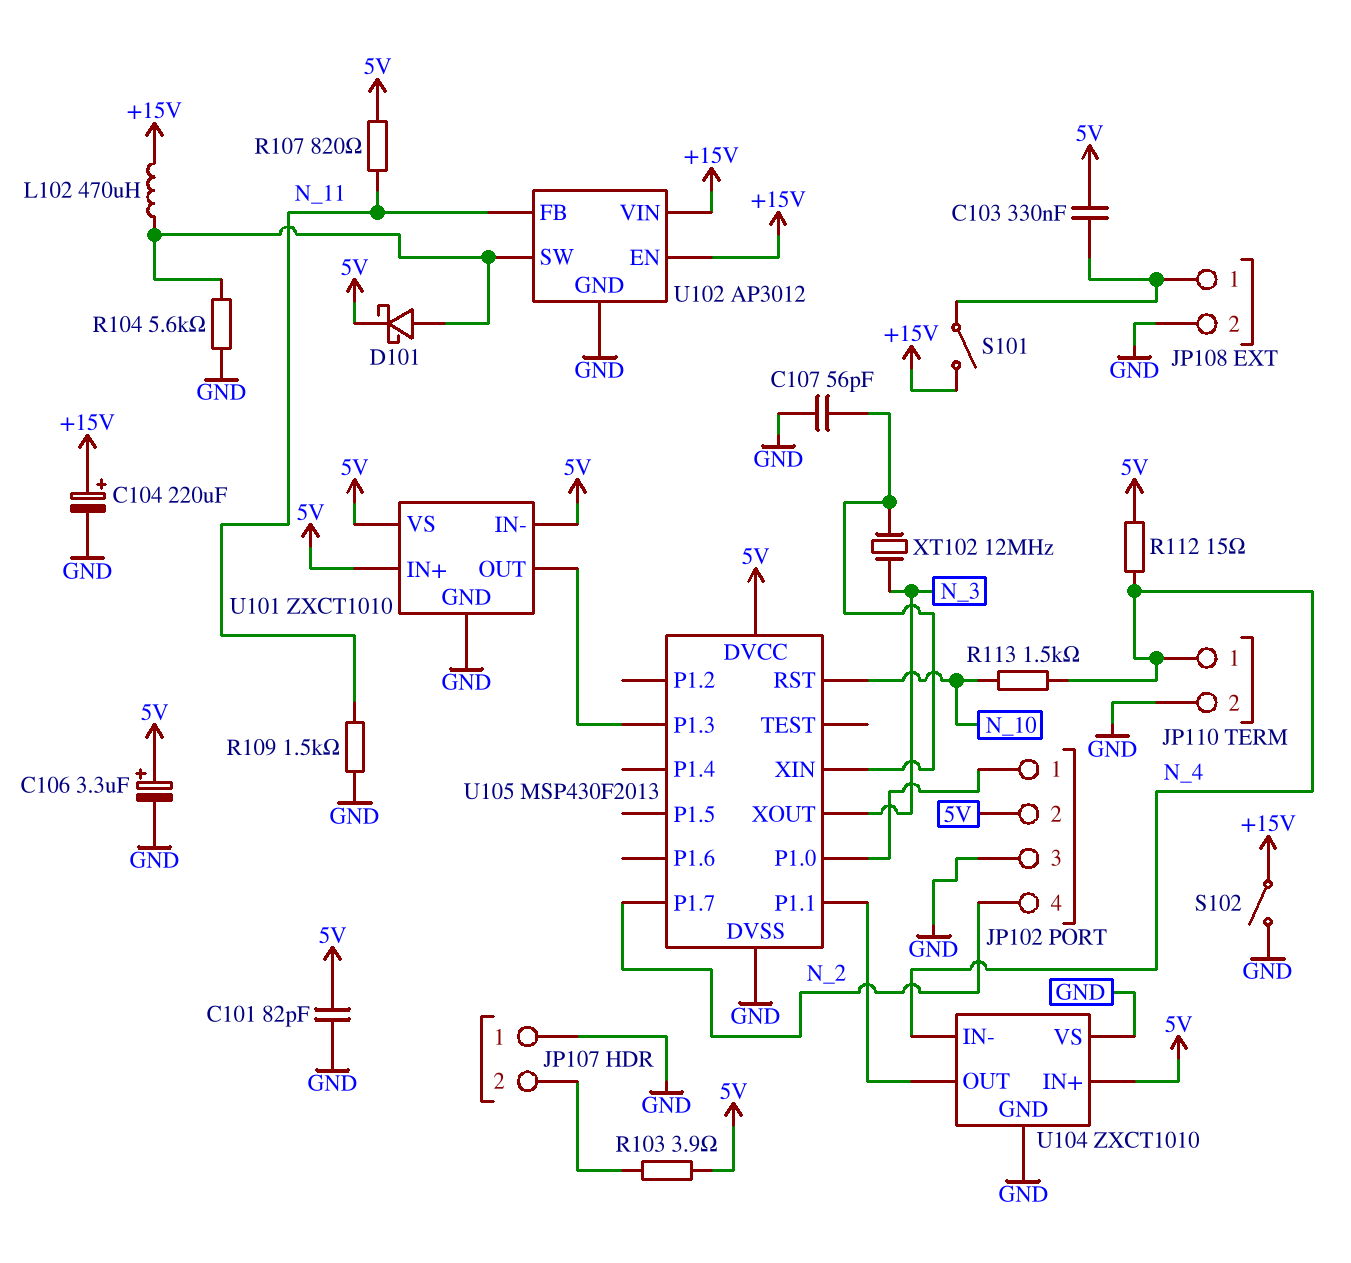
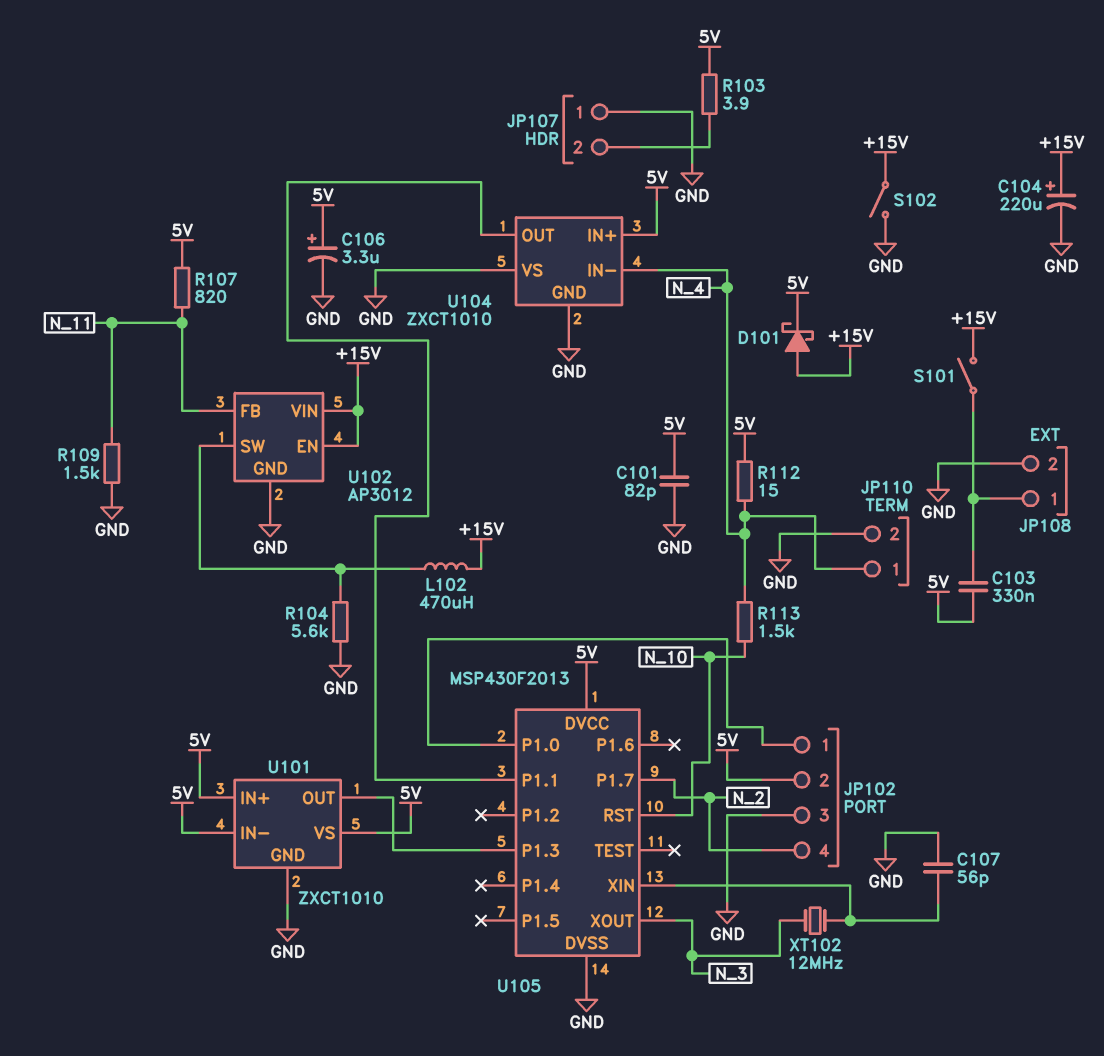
D101: schottky (A U102/SW, K 5V) -> schottky (A +15V, K 5V)

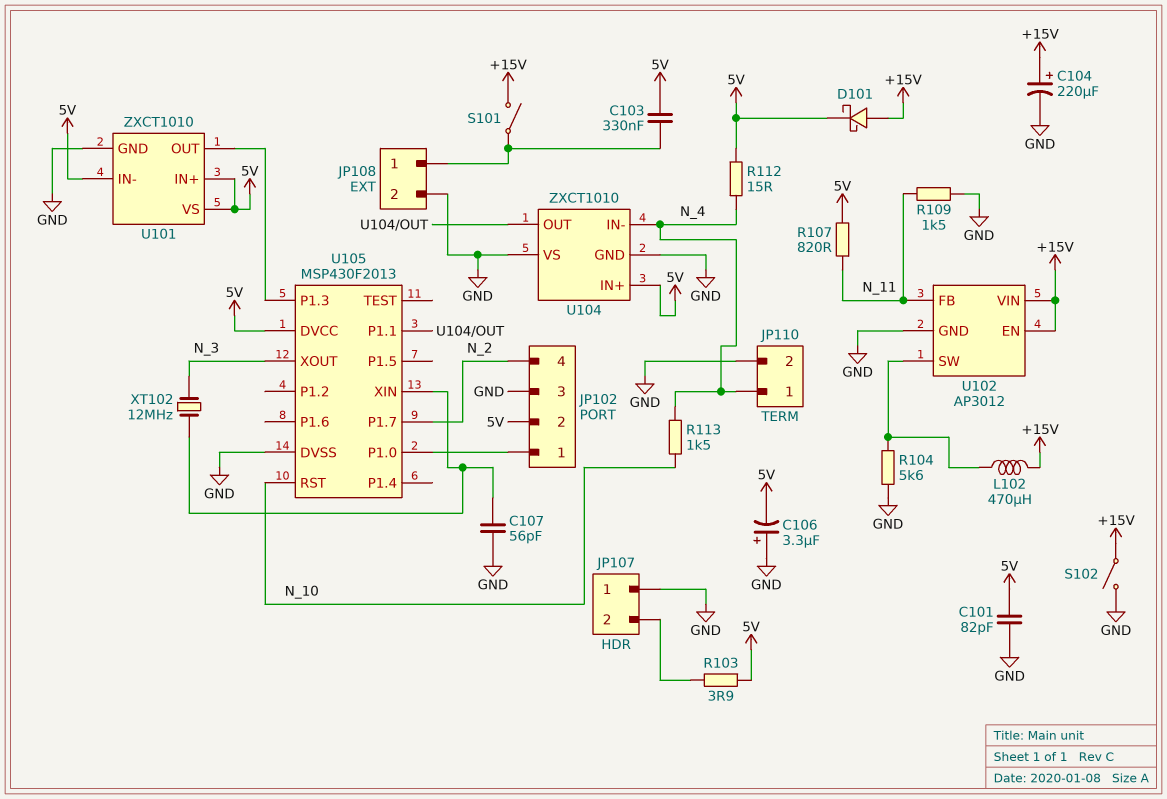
C106: 3.3uF (plus 5V, minus GND) -> 3.3uF (plus GND, minus 5V)

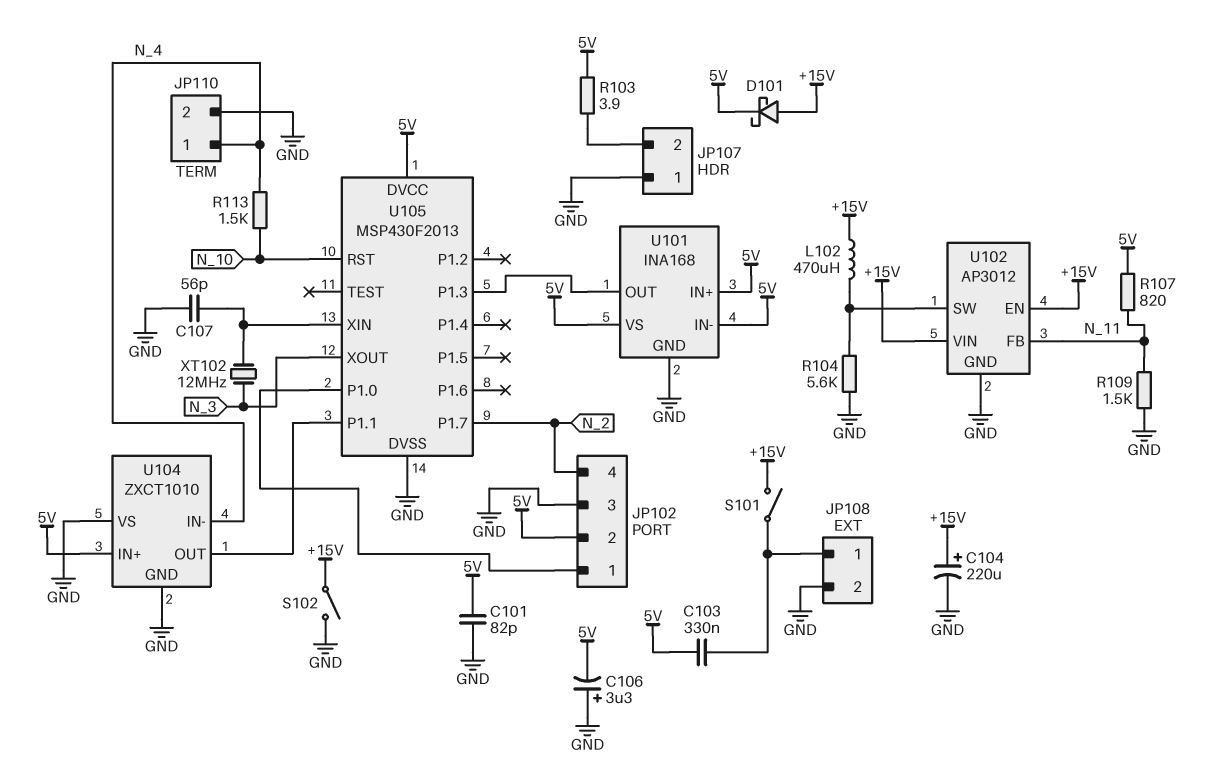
R112: 15 (5V, N_4) -> none
U101: ZXCT1010 -> INA168

